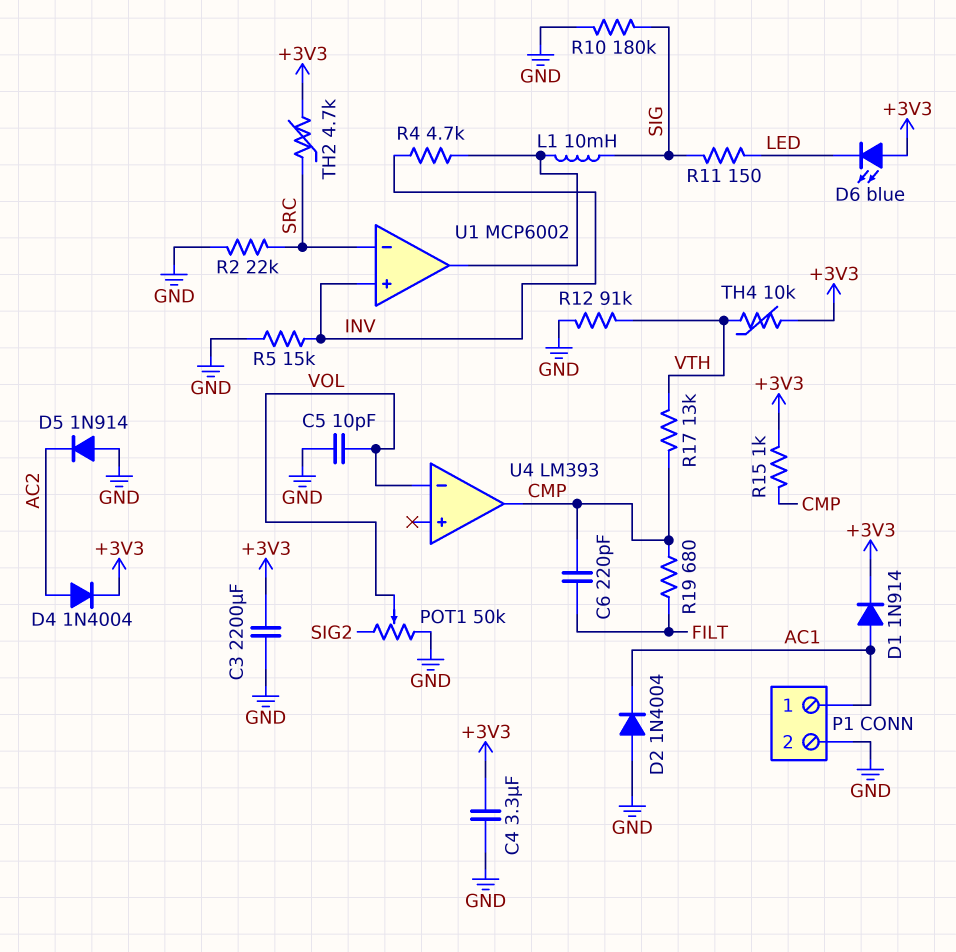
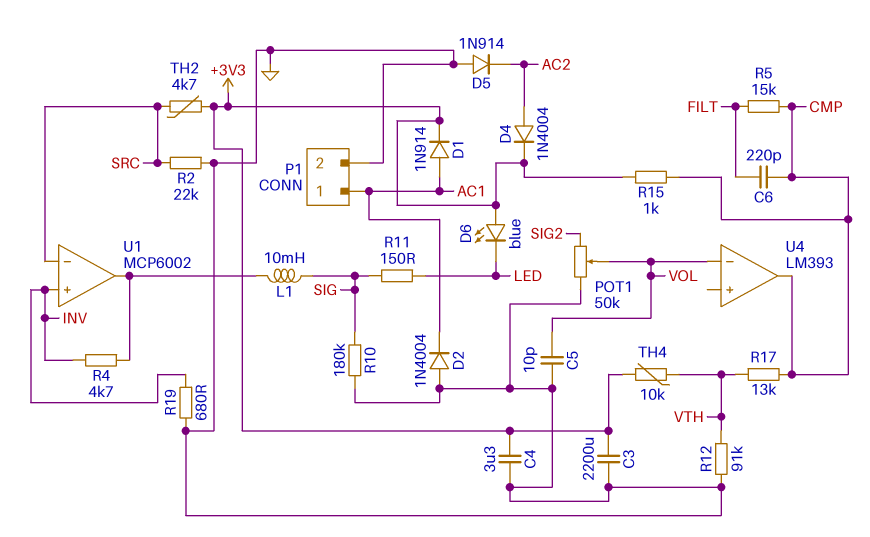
R5: 15k (GND, INV) -> 15k (CMP, FILT)
R19: 680 (CMP, FILT) -> 680 (GND, INV)

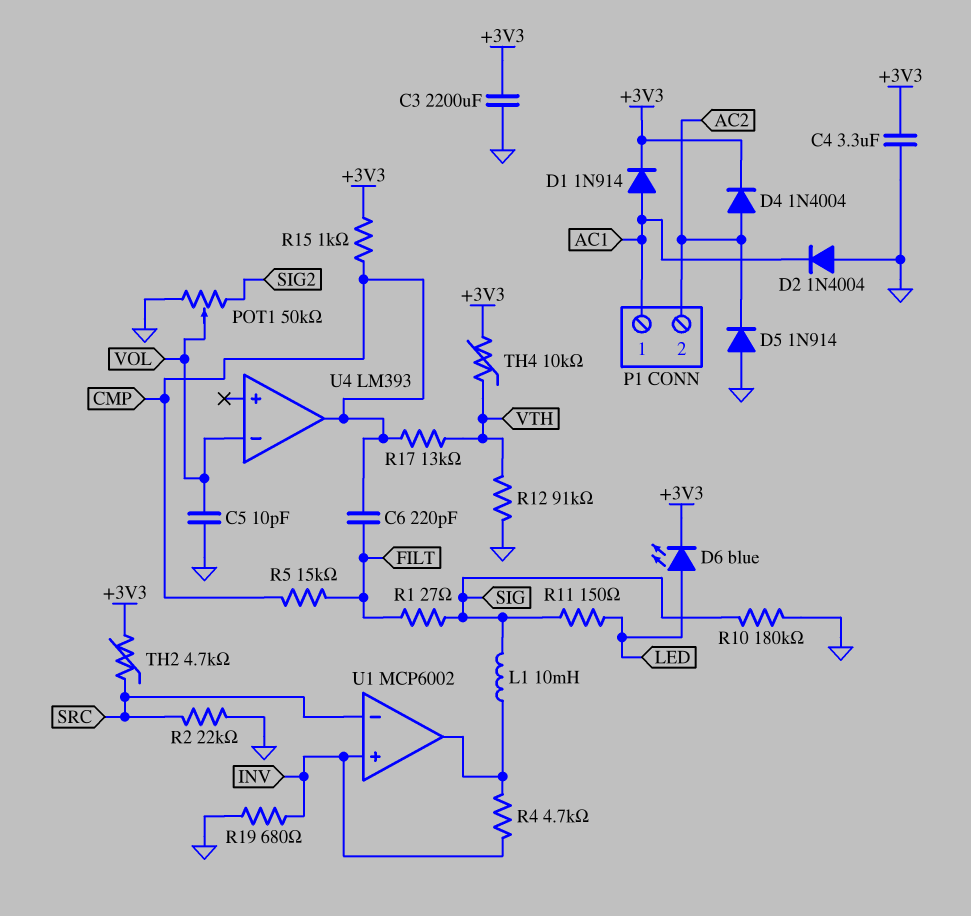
D6: LED blue (A +3V3, K LED) -> LED blue (A LED, K +3V3)
P1 pin 2: GND -> AC2
R1: none -> 27 (FILT, SIG)

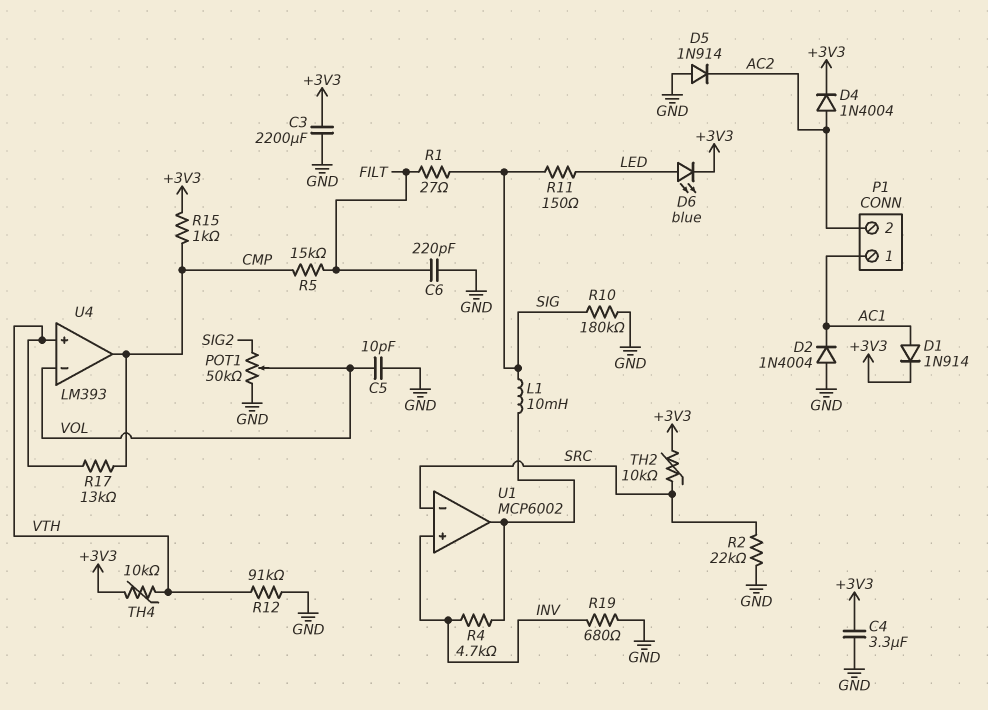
C6: 220pF (CMP, FILT) -> 220pF (FILT, GND)
TH2: 4.7k (+3V3, SRC) -> 10k (+3V3, SRC)
U4 pin in+: none -> VTH

